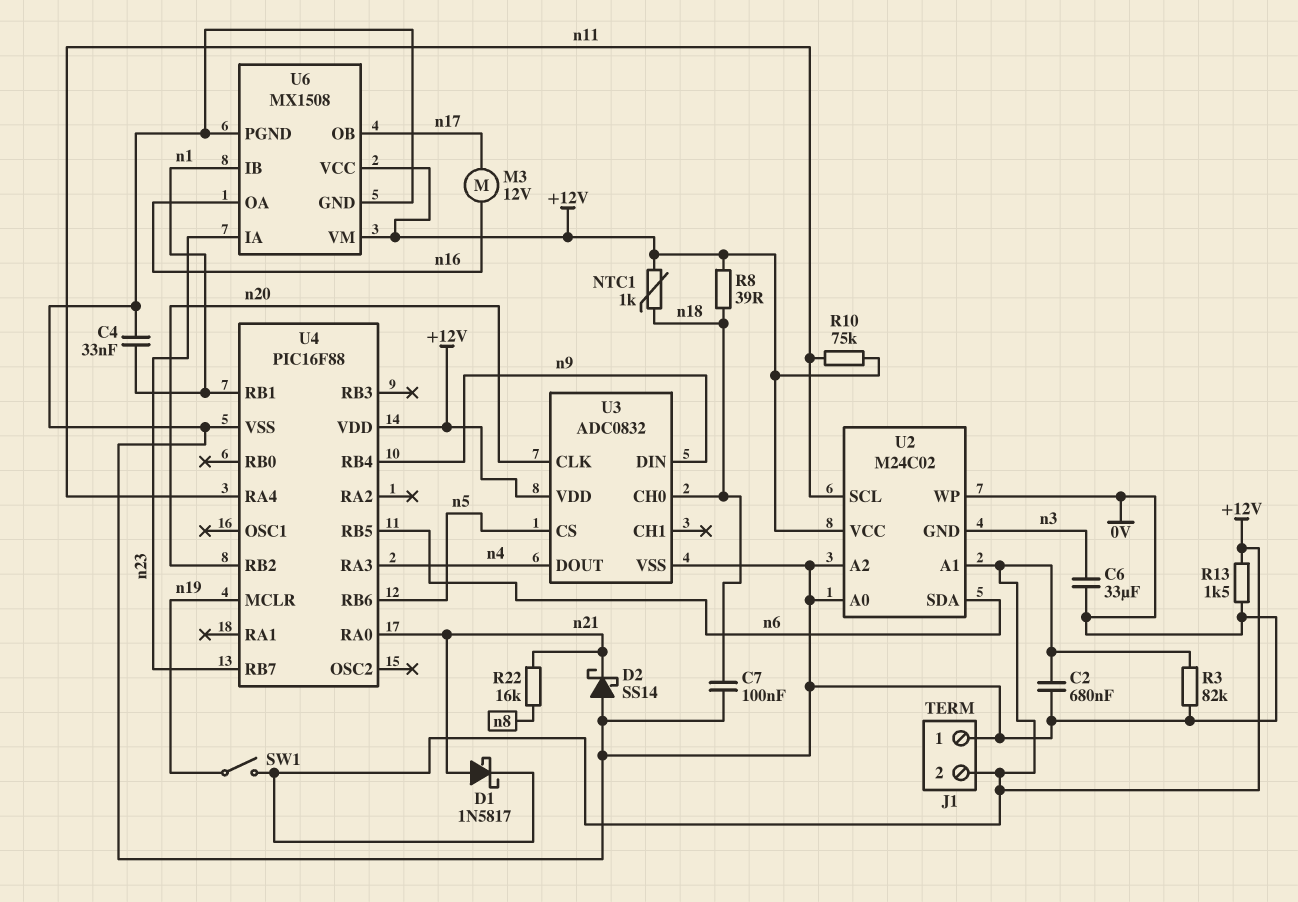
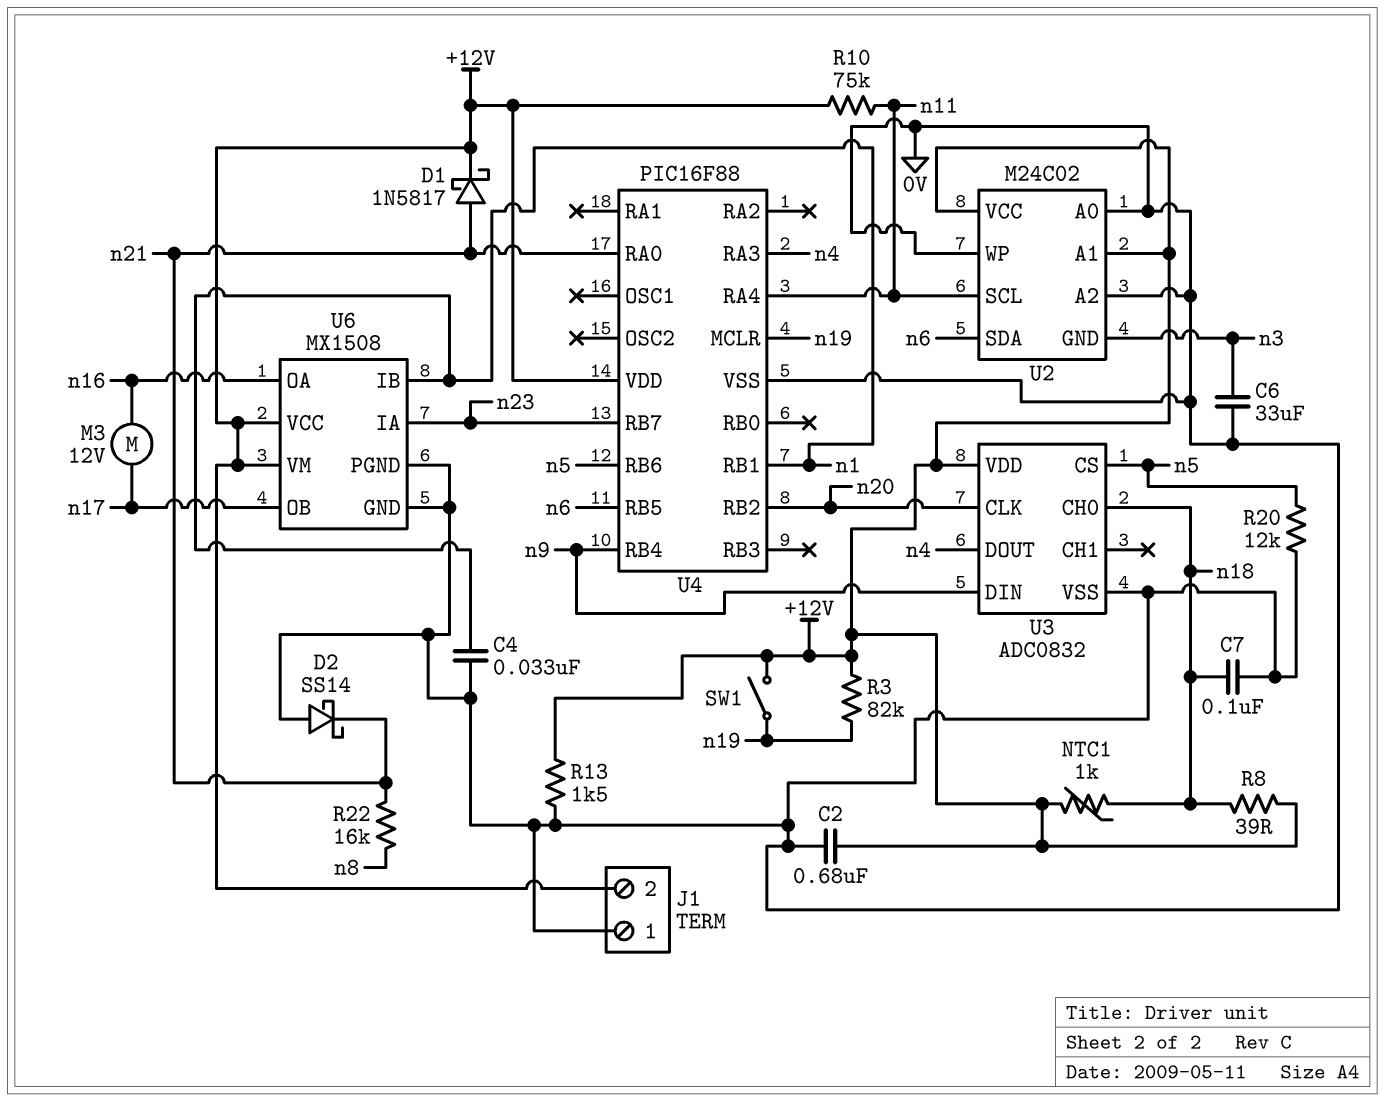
R3: 82k (+12V, 0V) -> 82k (+12V, n19)
R20: none -> 12k (0V, n5)

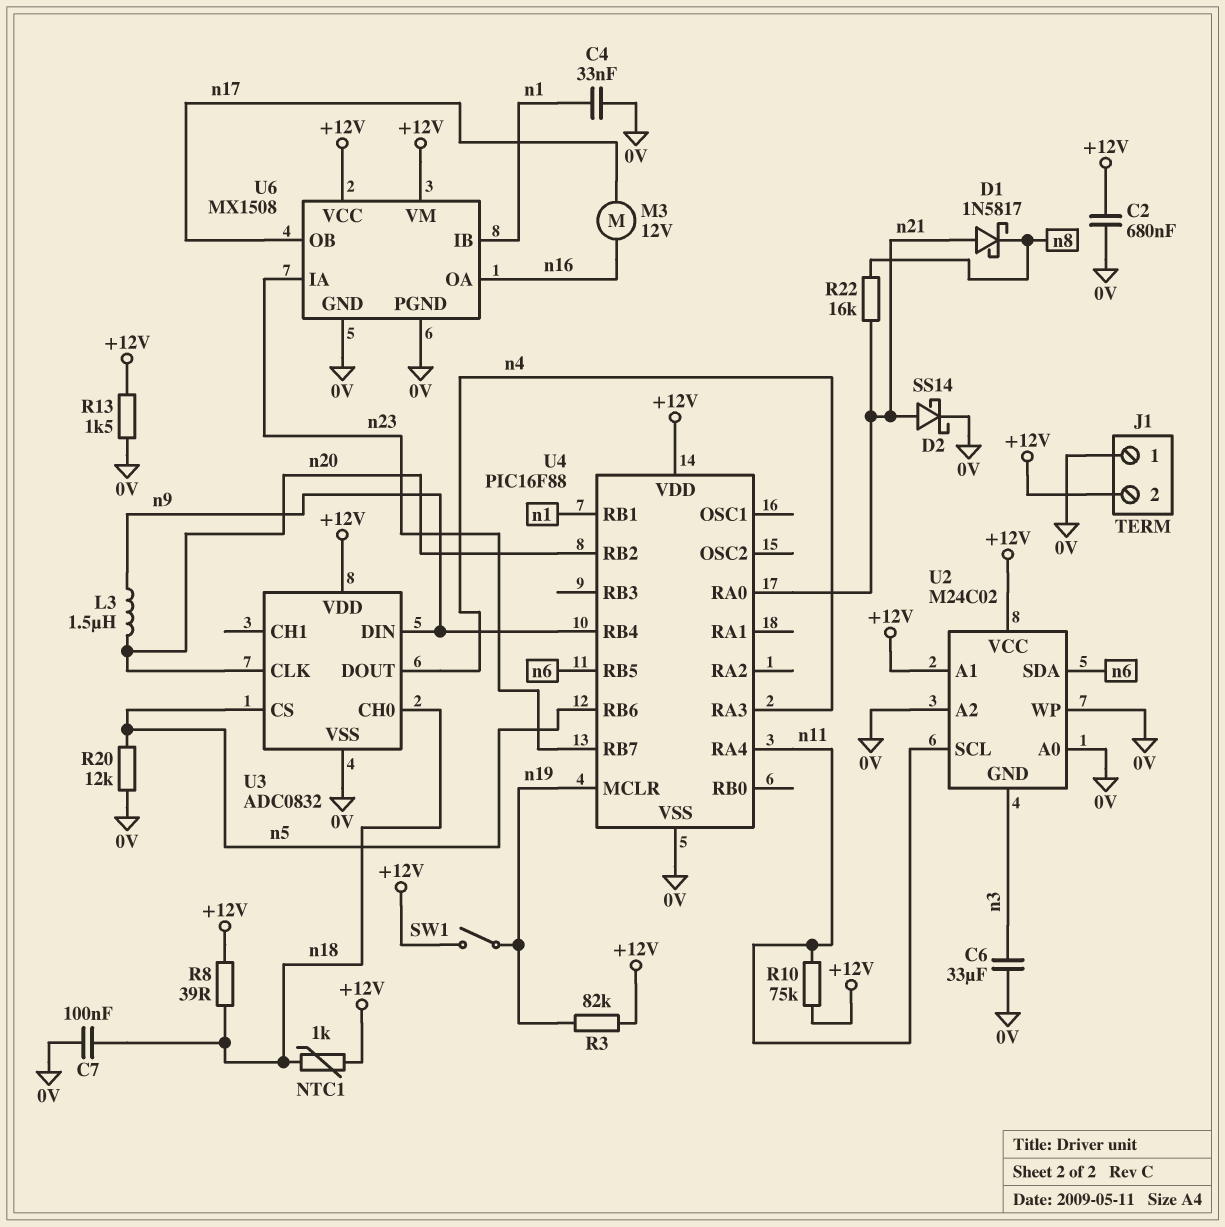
D1: schottky 1N5817 (A n21, K +12V) -> schottky 1N5817 (A n21, K n8)
D2: schottky SS14 (A 0V, K n21) -> schottky SS14 (A n21, K 0V)
L3: none -> 1.5uH (n9, n20)

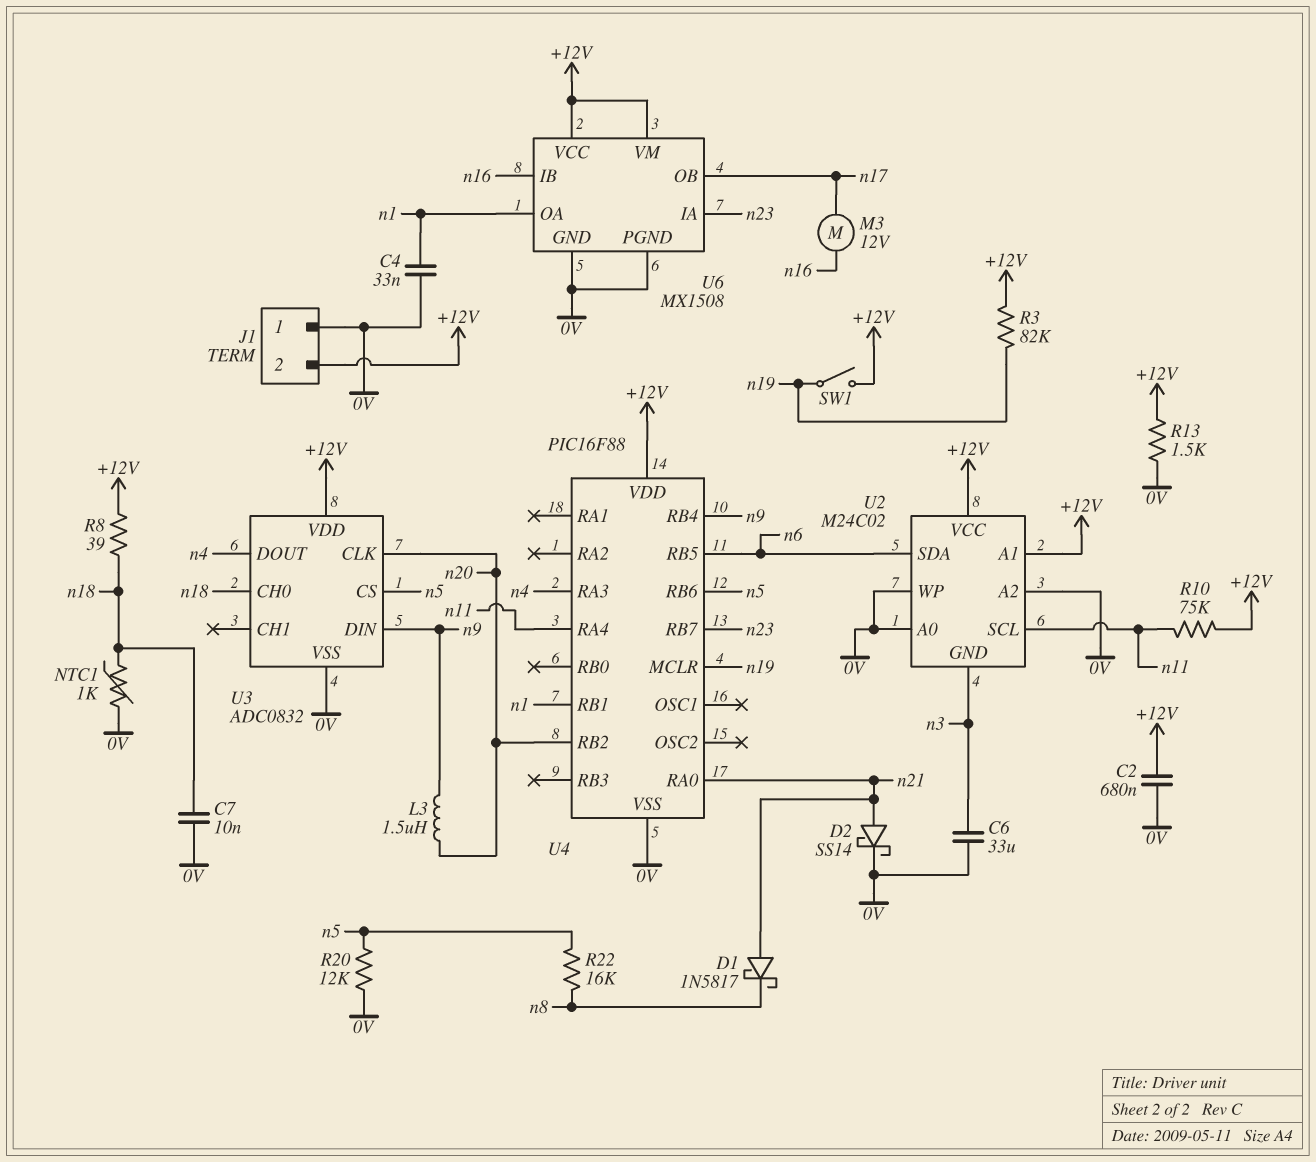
C7: 100nF (0V, n18) -> 10nF (0V, n18)
NTC1: 1k (+12V, n18) -> 1k (0V, n18)
R22: 16k (n8, n21) -> 16k (n5, n8)
U6 pin IB: n1 -> n16
U6 pin OA: n16 -> n1

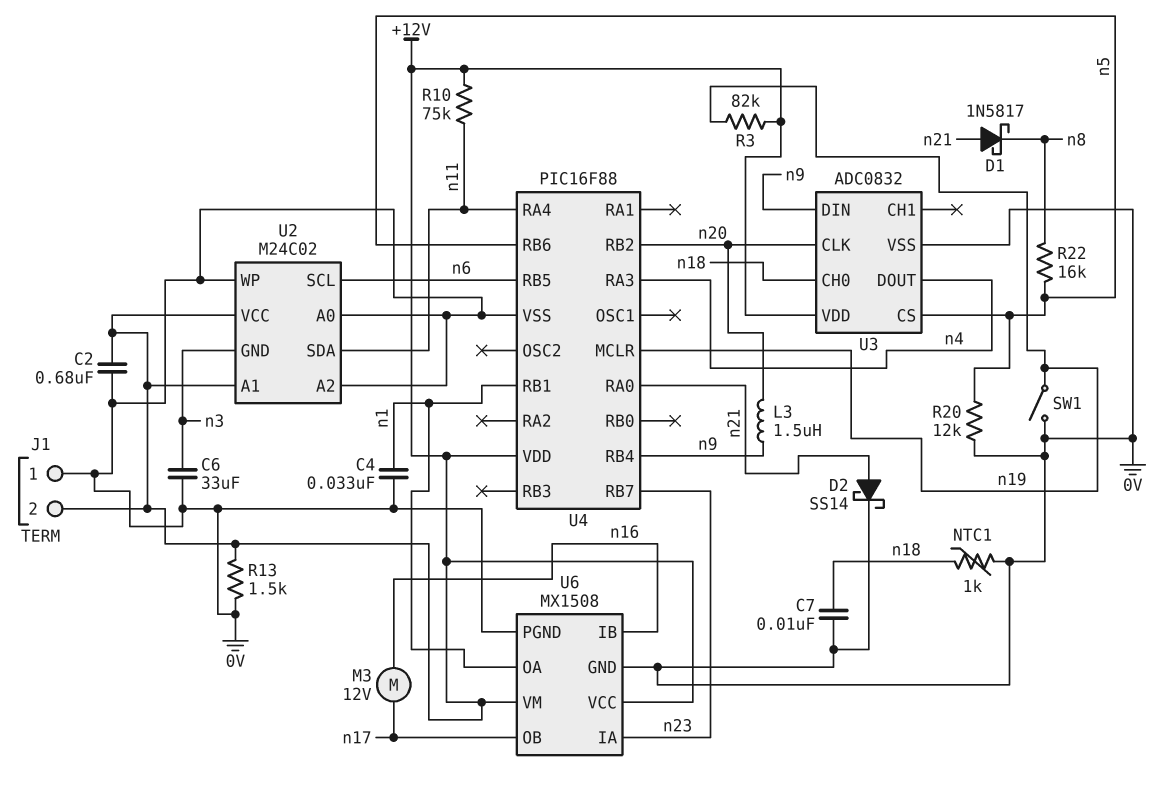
R8: 39 (+12V, n18) -> none
SW1: switch (+12V, n19) -> switch (0V, n19)
U2 pin SCL: n11 -> n6
U2 pin SDA: n6 -> n11

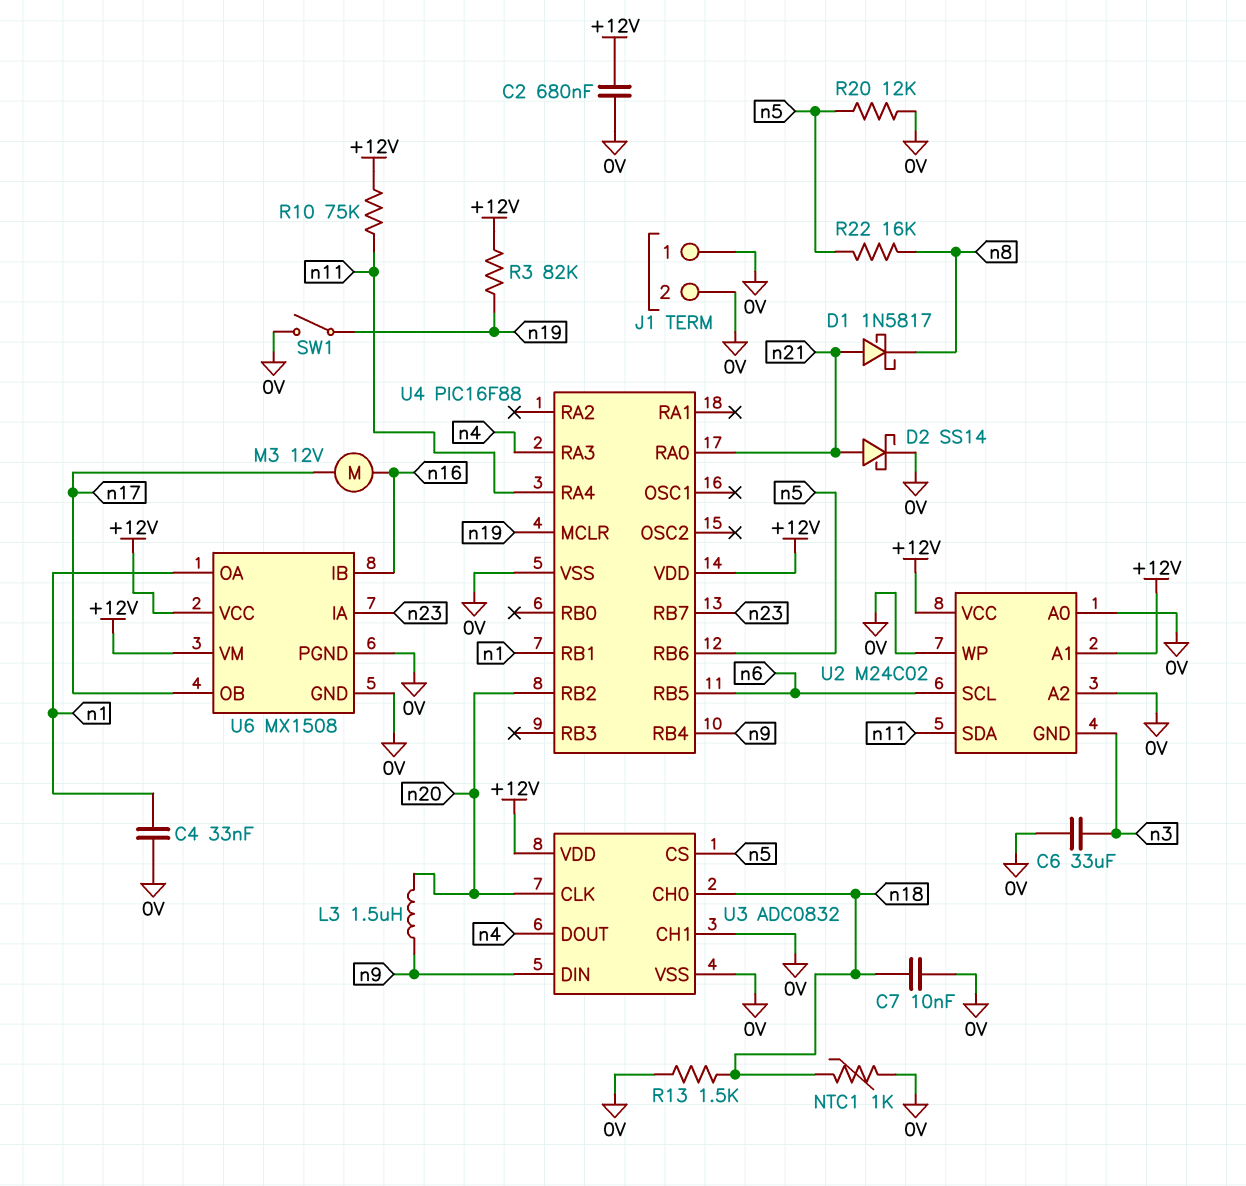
J1 pin 2: +12V -> 0V
R13: 1.5k (+12V, 0V) -> 1.5k (0V, n18)
U3 pin CH1: none -> 0V

